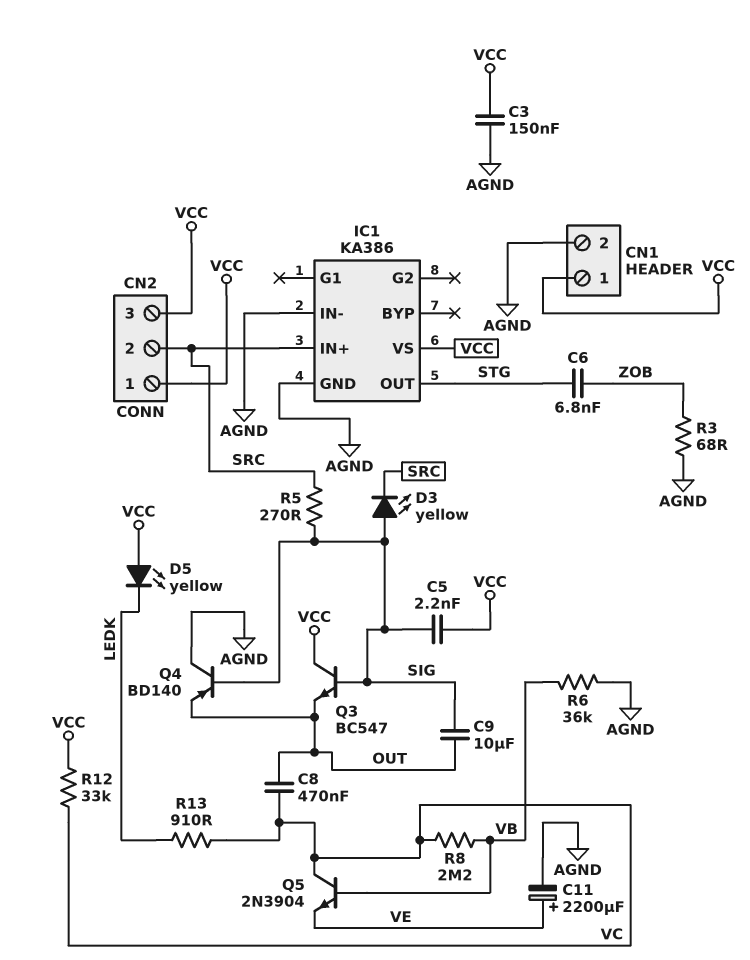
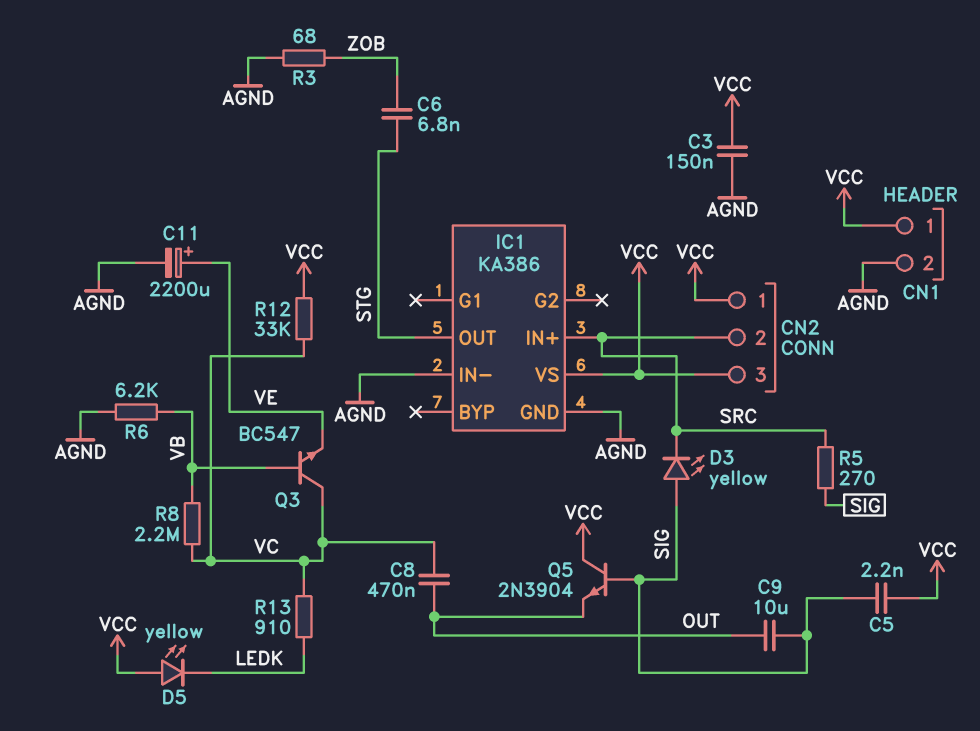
Q3: NPN BC547 (B SIG, C VCC, E OUT) -> NPN BC547 (B VB, C VC, E VE)
Q4: PNP BD140 (B SIG, C AGND, E OUT) -> none
Q5: NPN 2N3904 (B VB, C VC, E VE) -> NPN 2N3904 (B SIG, C VCC, E OUT)
R6: 36k (AGND, VB) -> 6.2k (AGND, VB)

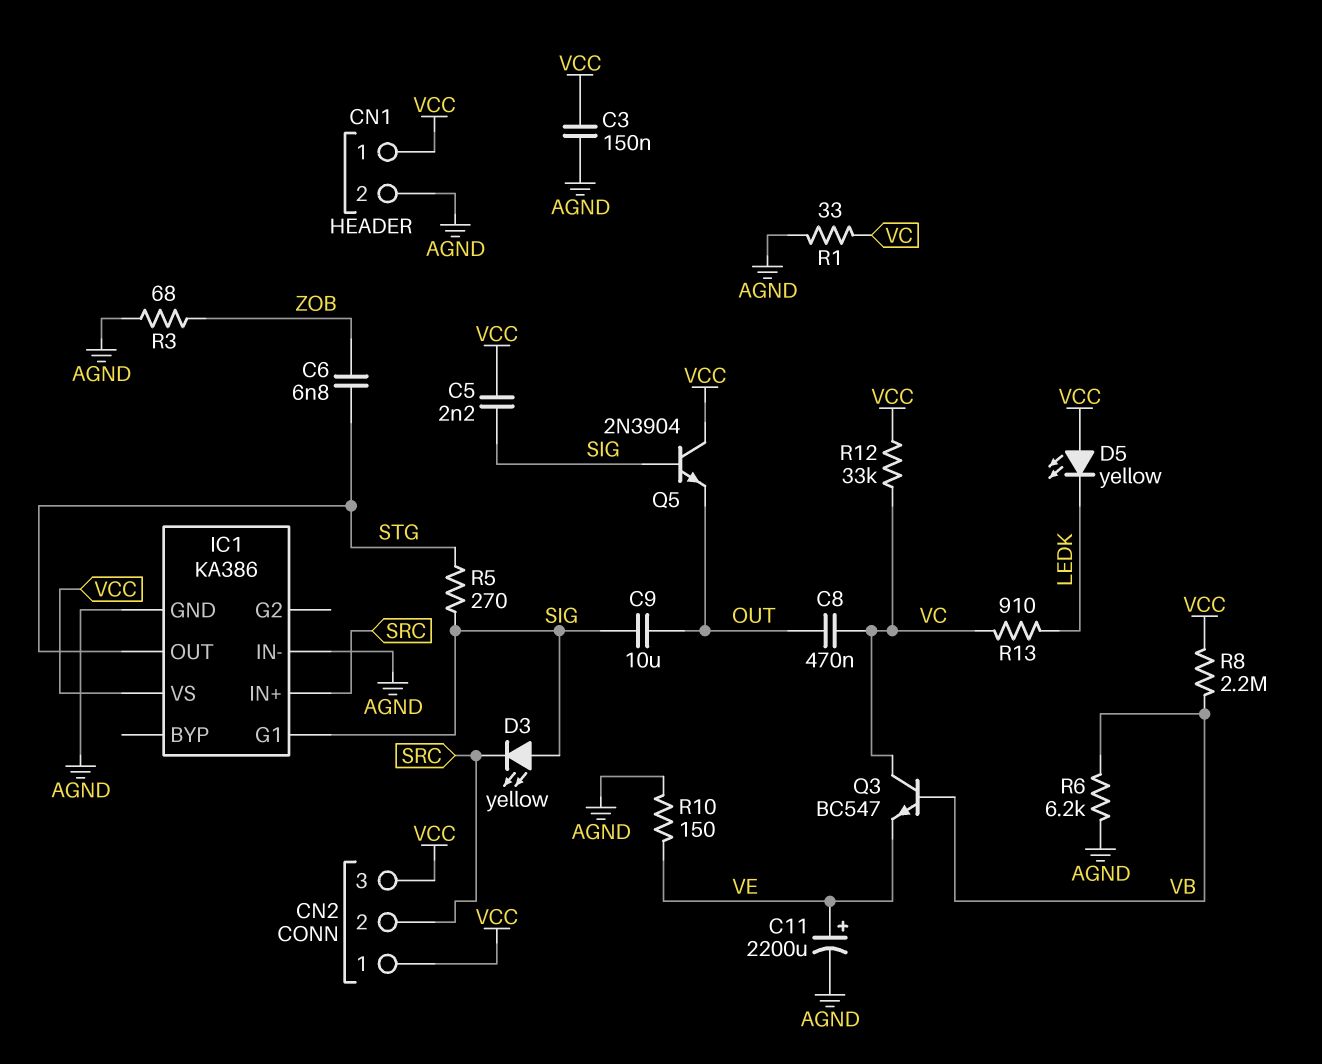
IC1 pin G1: none -> SIG
R1: none -> 33 (AGND, VC)
R5: 270 (SIG, SRC) -> 270 (SIG, STG)
R8: 2.2M (VB, VC) -> 2.2M (VB, VCC)
R10: none -> 150 (AGND, VE)

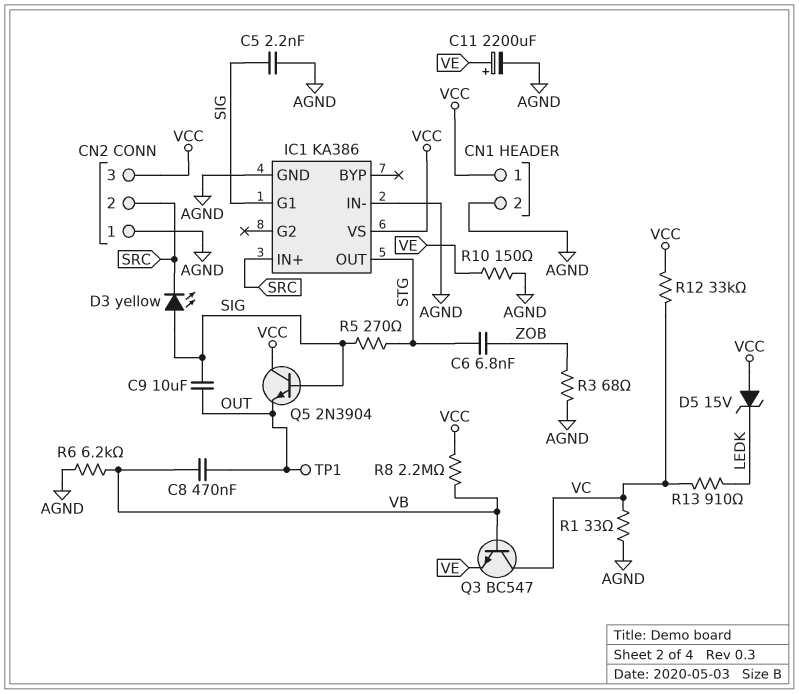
C3: 150nF (AGND, VCC) -> none
C5: 2.2nF (SIG, VCC) -> 2.2nF (AGND, SIG)
C8: 470nF (OUT, VC) -> 470nF (OUT, VB)
CN2 pin 1: VCC -> AGND
D5: LED yellow (A VCC, K LEDK) -> zener 15V (A VCC, K LEDK)
TP1: none -> test point (OUT)

